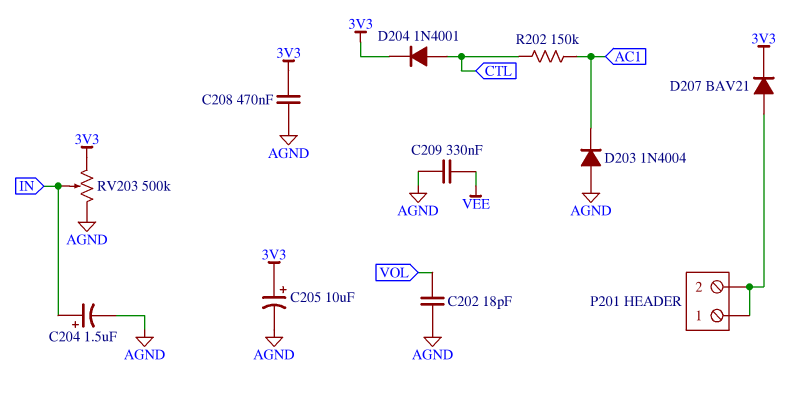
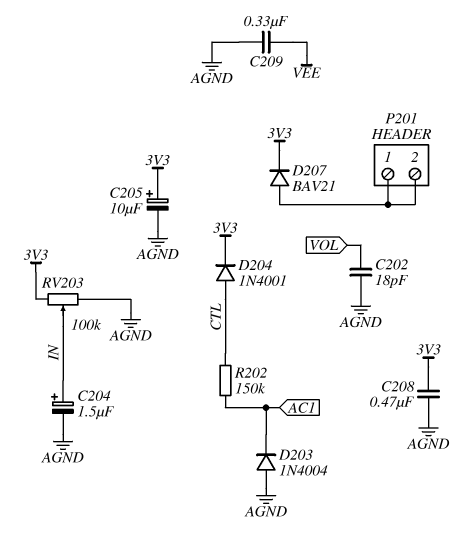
RV203: 500k (3V3, AGND, wiper IN) -> 100k (3V3, AGND, wiper IN)

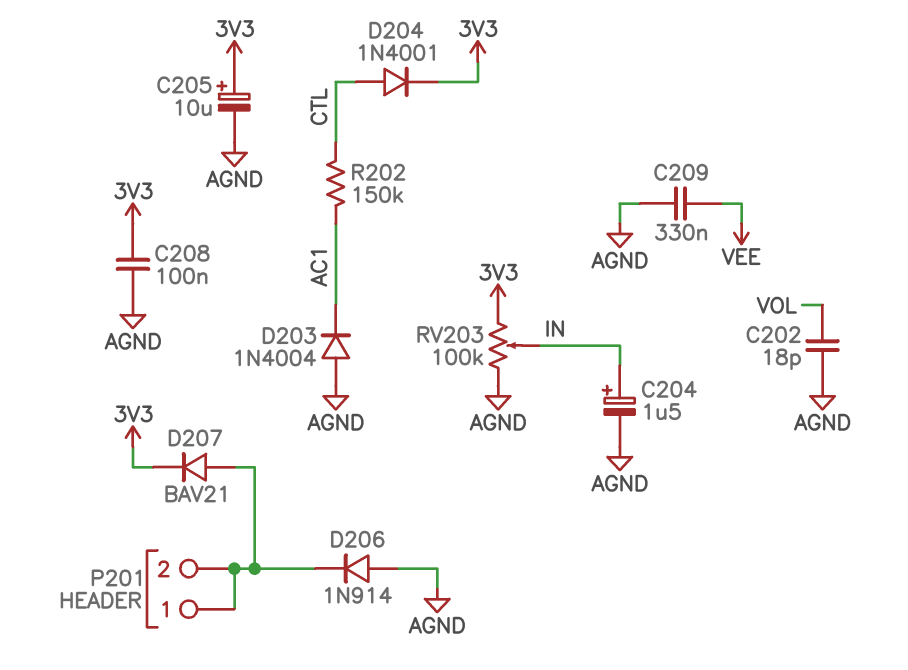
C208: 470nF (3V3, AGND) -> 100nF (3V3, AGND)
D206: none -> diode 1N914 (A AGND, K P201/1)

